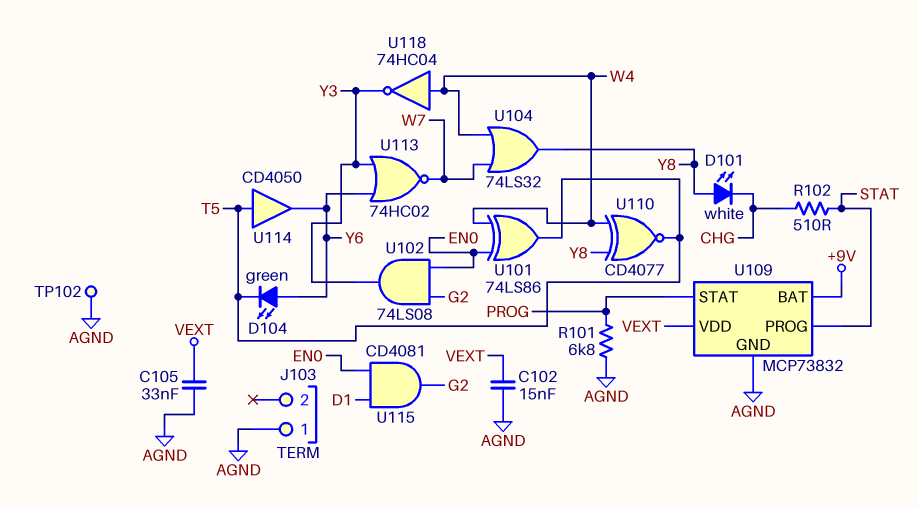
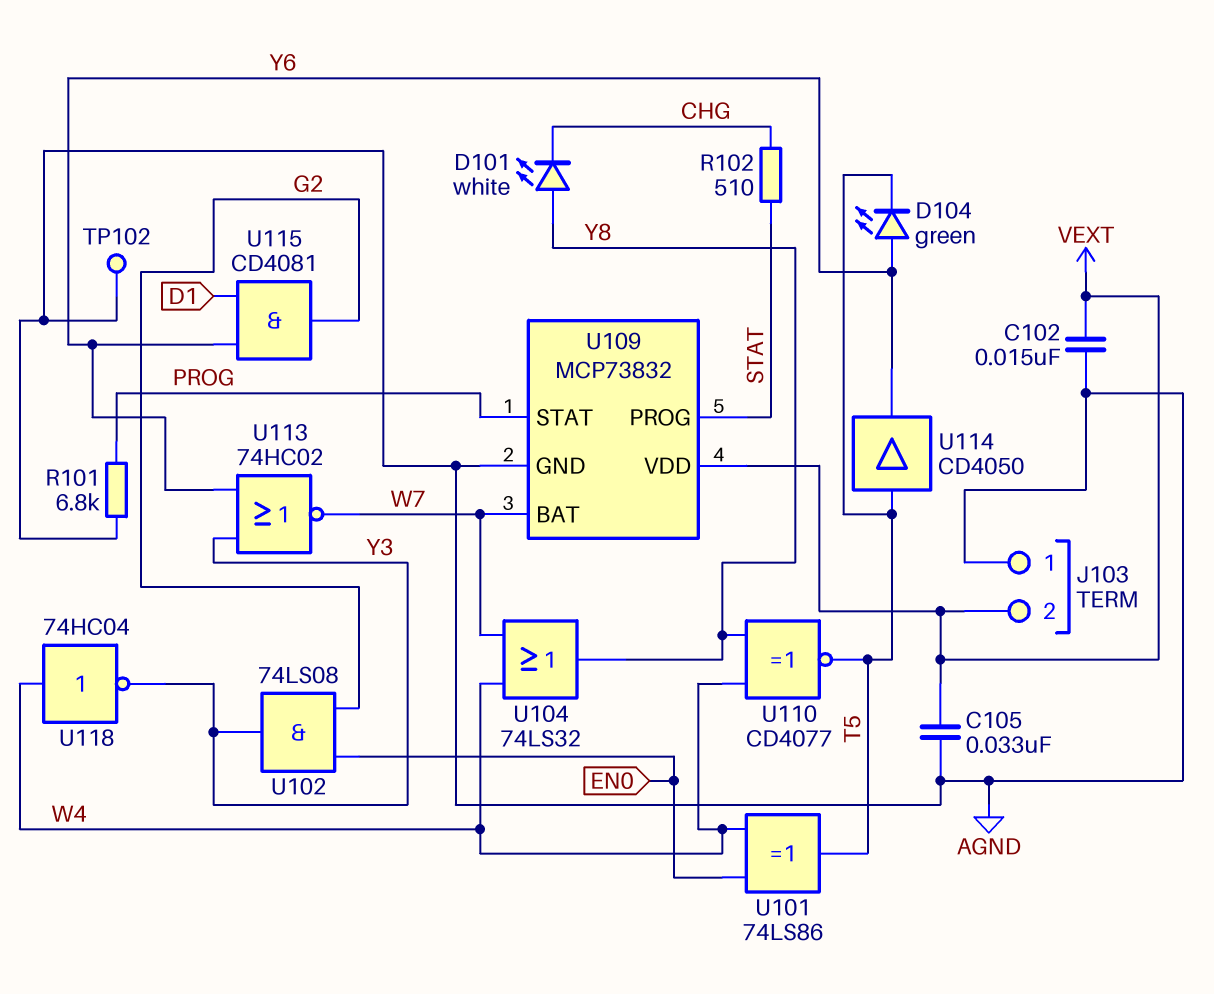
J103 pin 2: none -> VEXT
U109 pin BAT: +9V -> W7
U115: AND CD4081 (in D1, in EN0, out G2) -> AND CD4081 (in D1, in Y6, out G2)

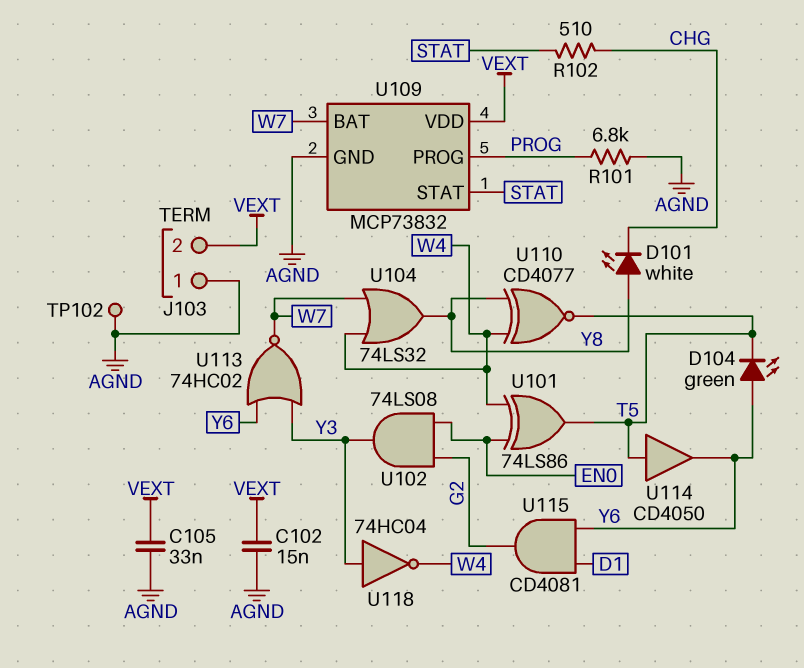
U109 pin PROG: STAT -> PROG
U109 pin STAT: PROG -> STAT
U118: NOT 74HC04 (in W4, out Y3) -> NOT 74HC04 (in Y3, out W4)

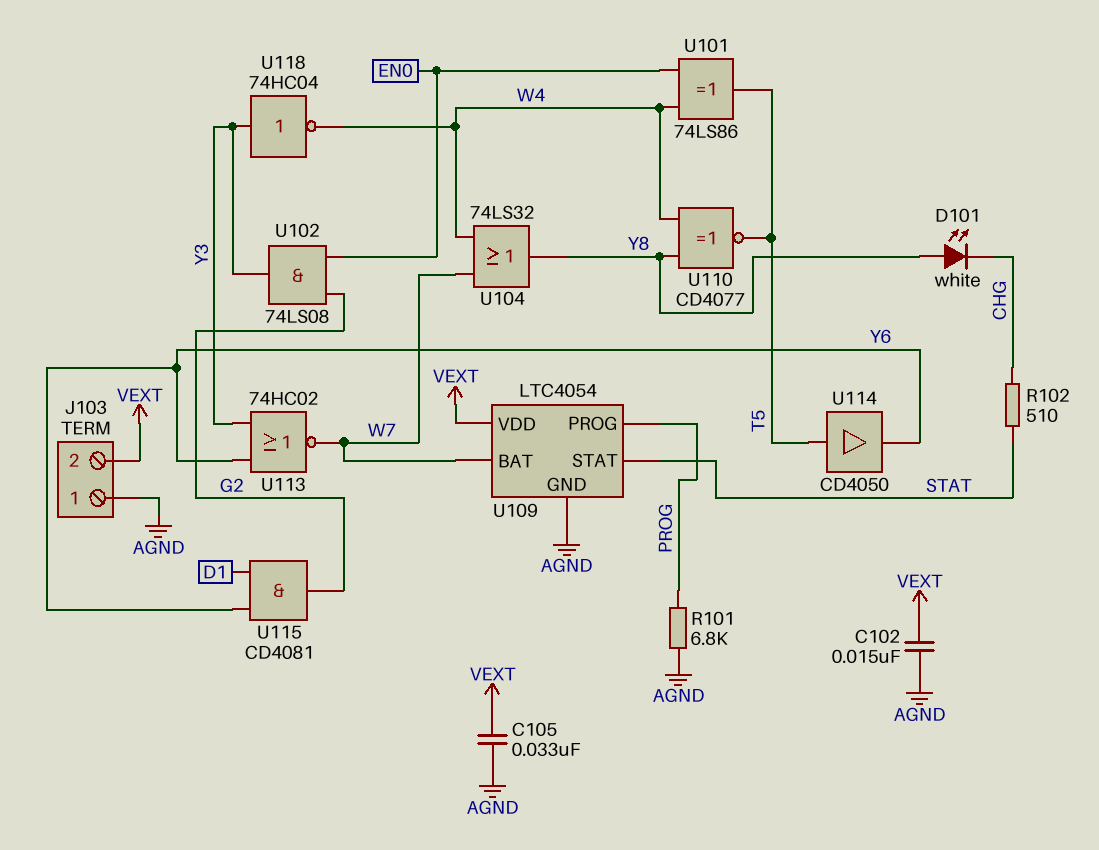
D104: LED green (A Y6, K T5) -> none
TP102: test point (AGND) -> none
U109: MCP73832 -> LTC4054

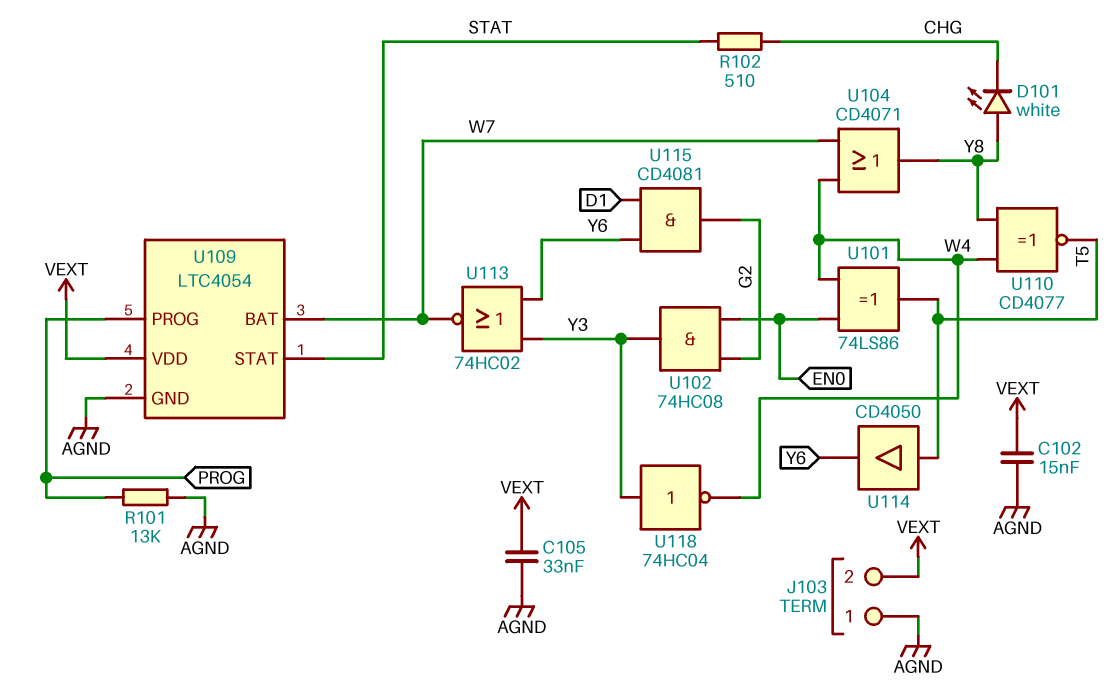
R101: 6.8k (AGND, PROG) -> 13k (AGND, PROG)
U102: AND 74LS08 (in EN0, in G2, out Y3) -> AND 74HC08 (in EN0, in G2, out Y3)
U104: OR 74LS32 (in W4, in W7, out Y8) -> OR CD4071 (in W4, in W7, out Y8)

